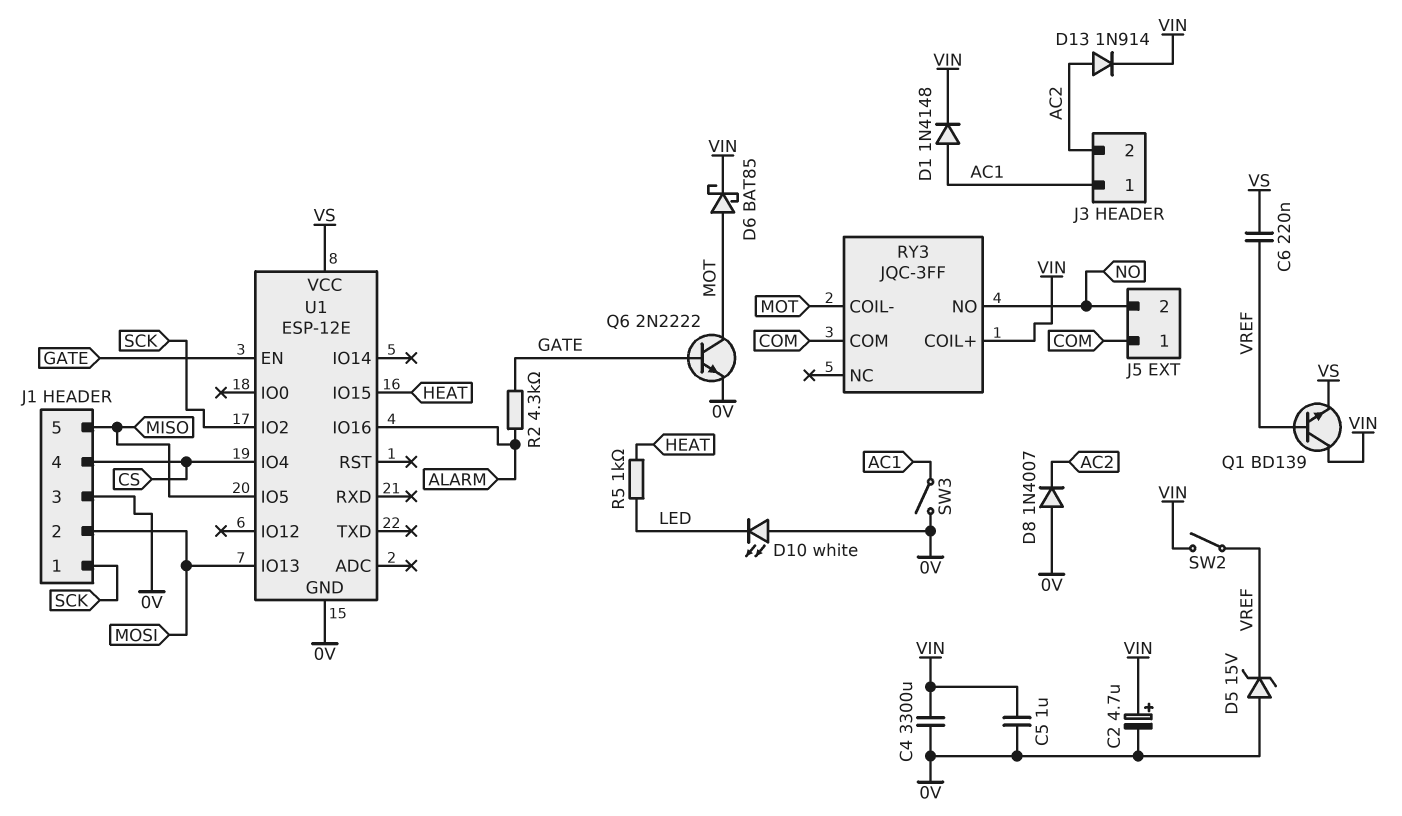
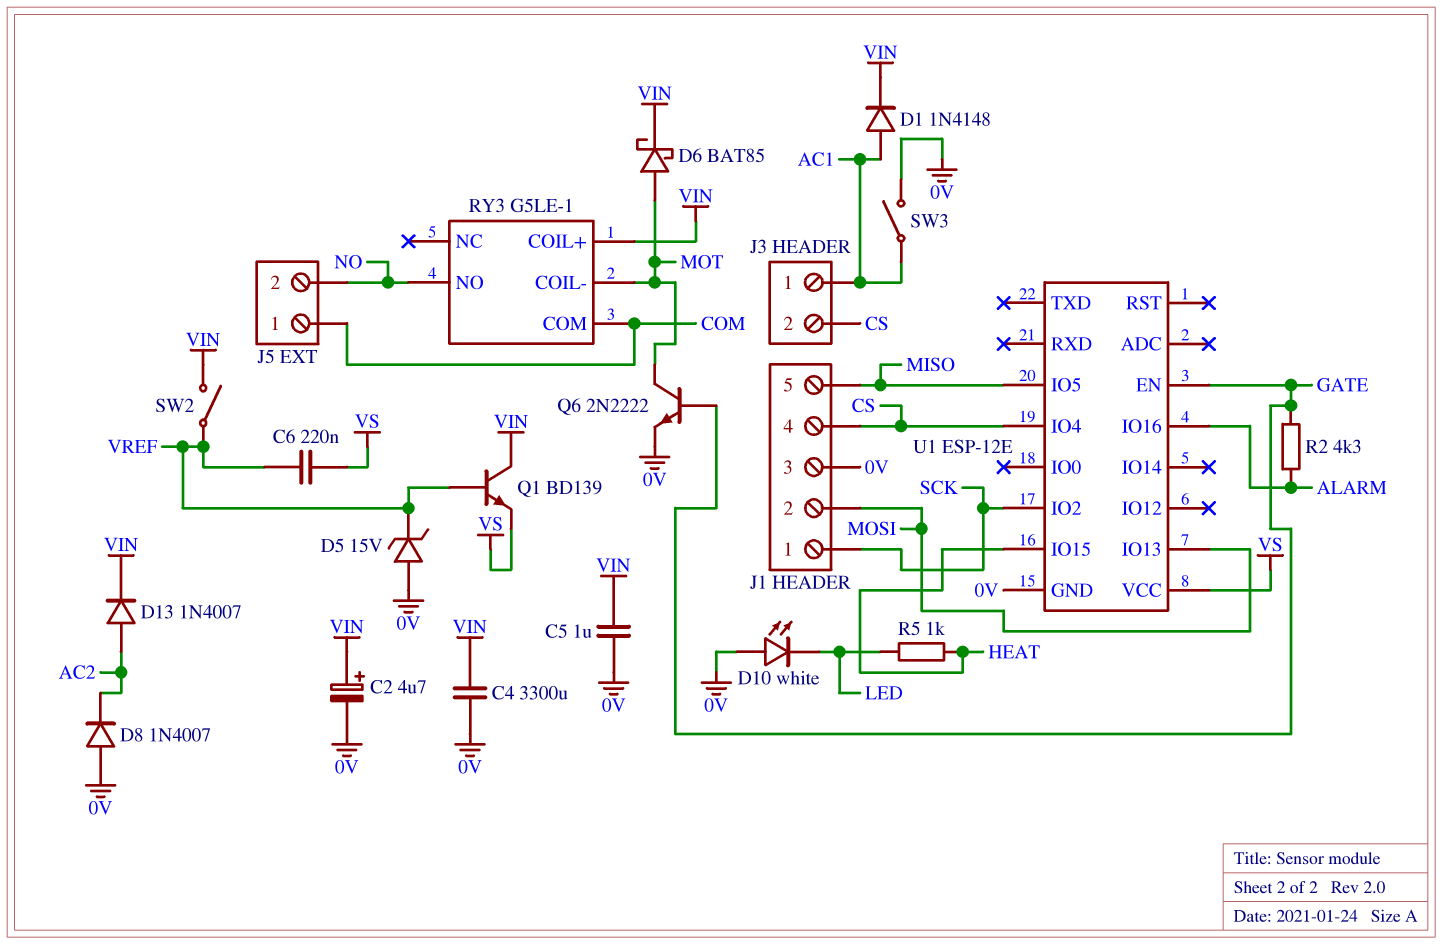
D13: diode 1N914 (A AC2, K VIN) -> diode 1N4007 (A AC2, K VIN)
J3 pin 2: AC2 -> CS
RY3: JQC-3FF -> G5LE-1

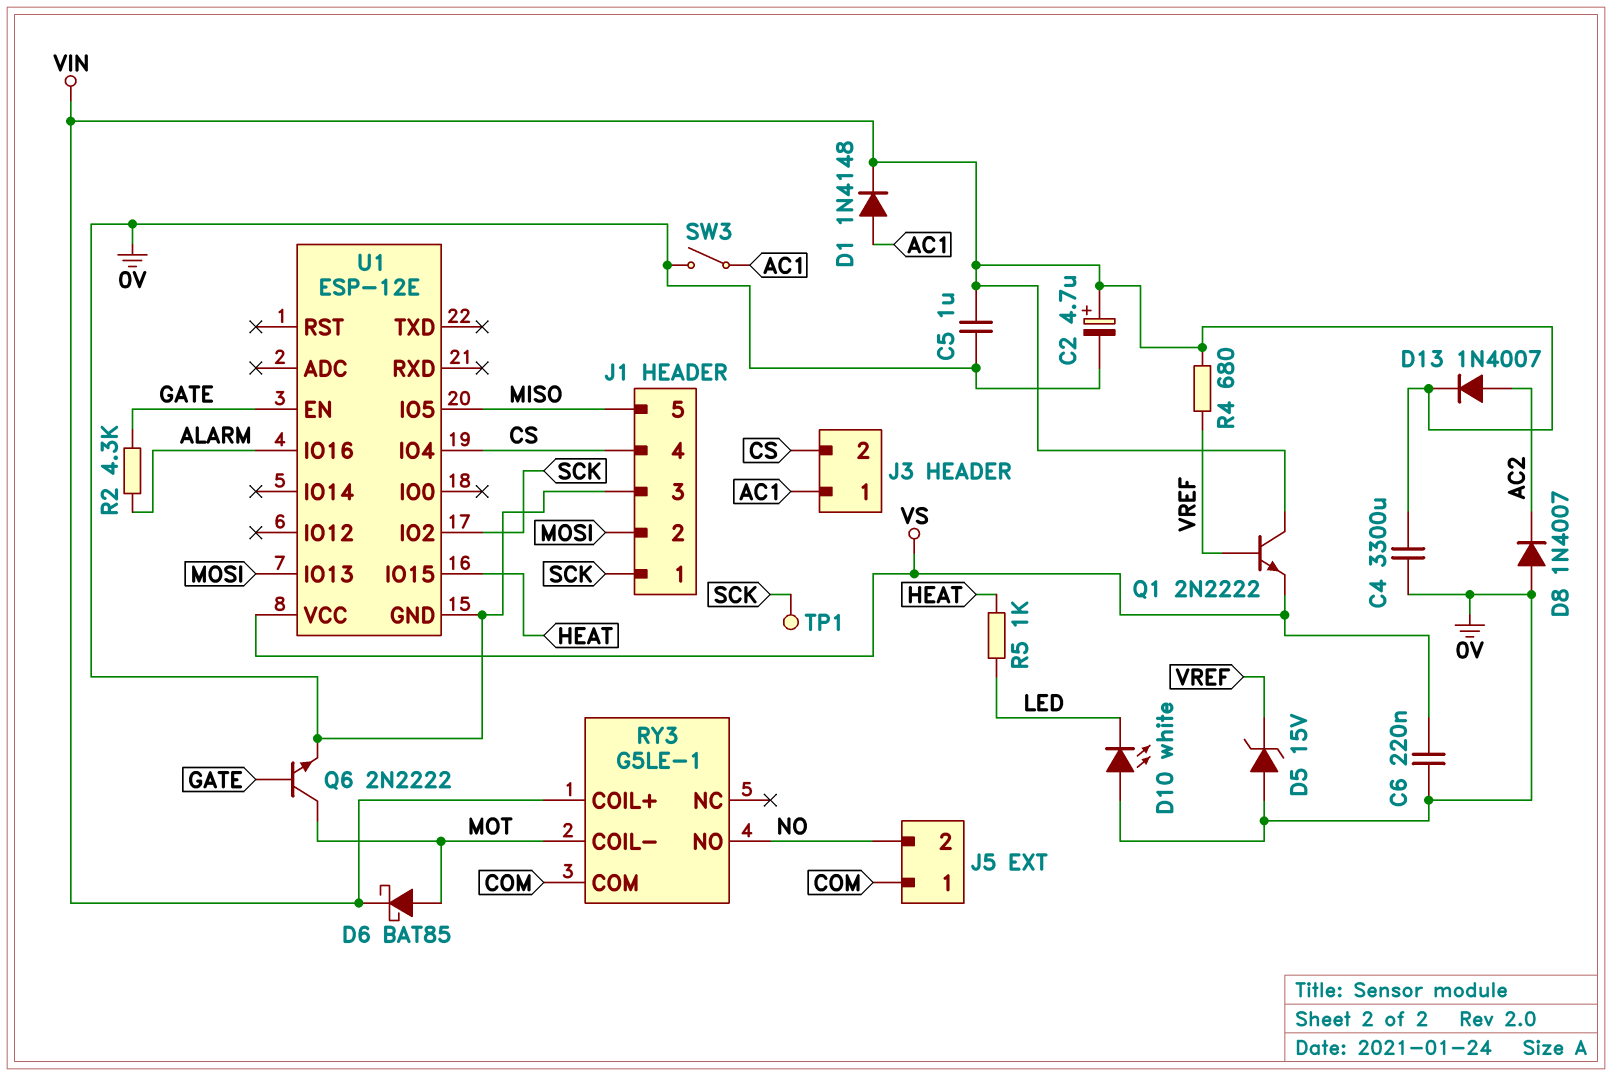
C6: 220nF (VREF, VS) -> 220nF (0V, VS)
Q1: NPN BD139 (B VREF, C VIN, E VS) -> NPN 2N2222 (B VREF, C VIN, E VS)
R4: none -> 680 (VIN, VREF)
SW2: switch (VIN, VREF) -> none
TP1: none -> test point (SCK)

